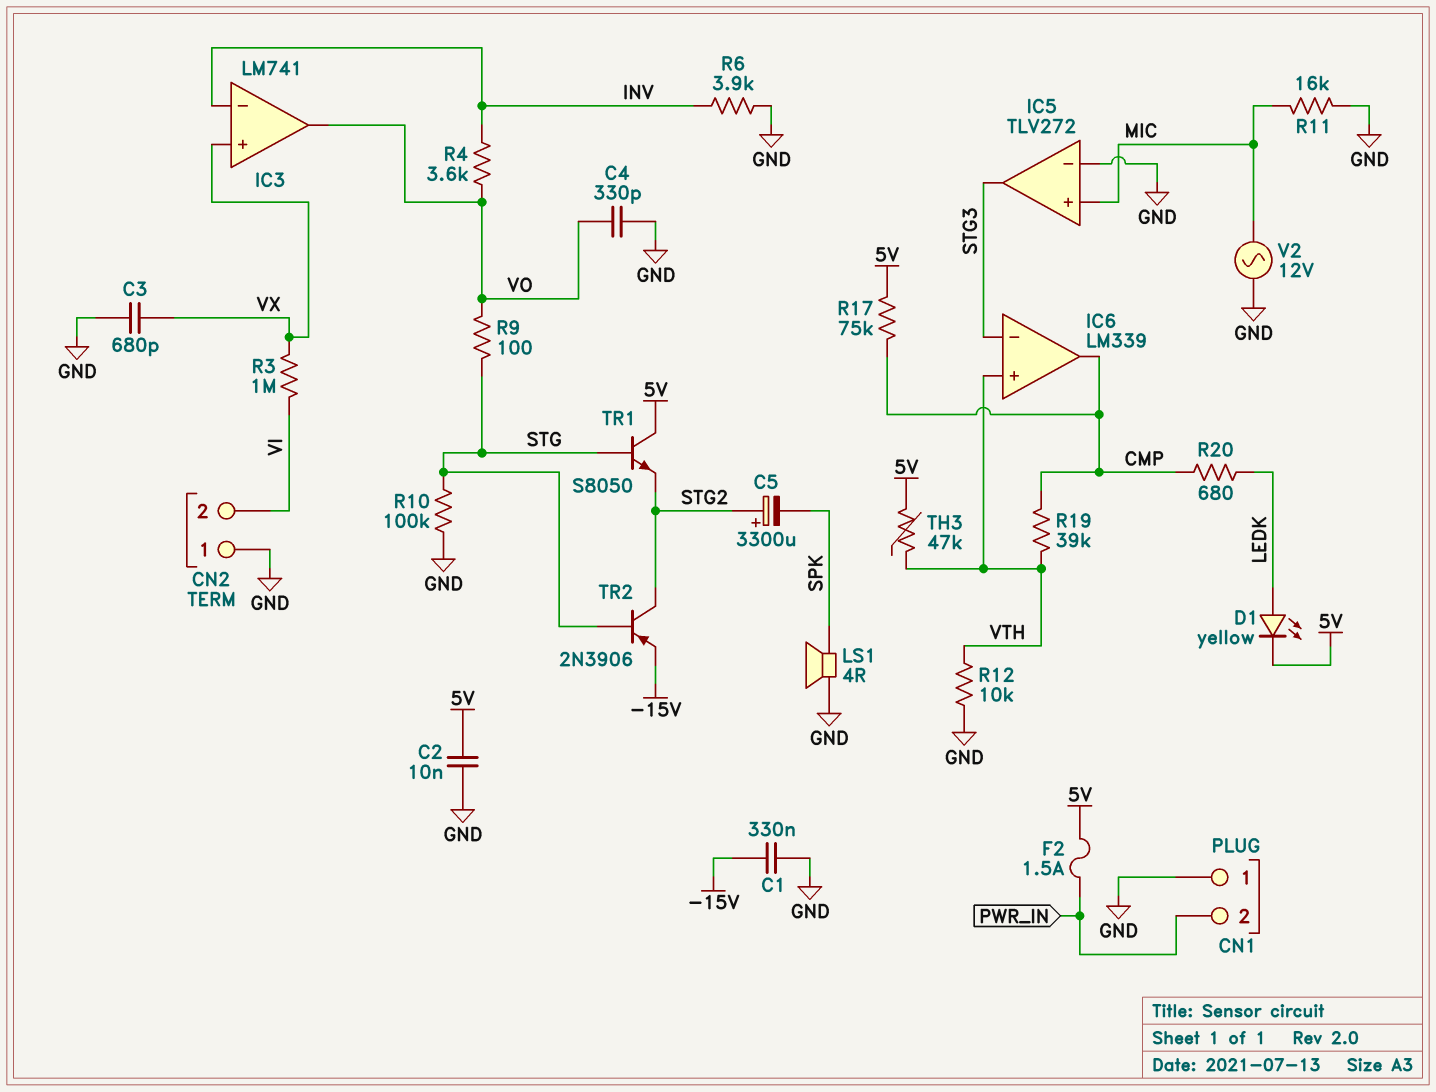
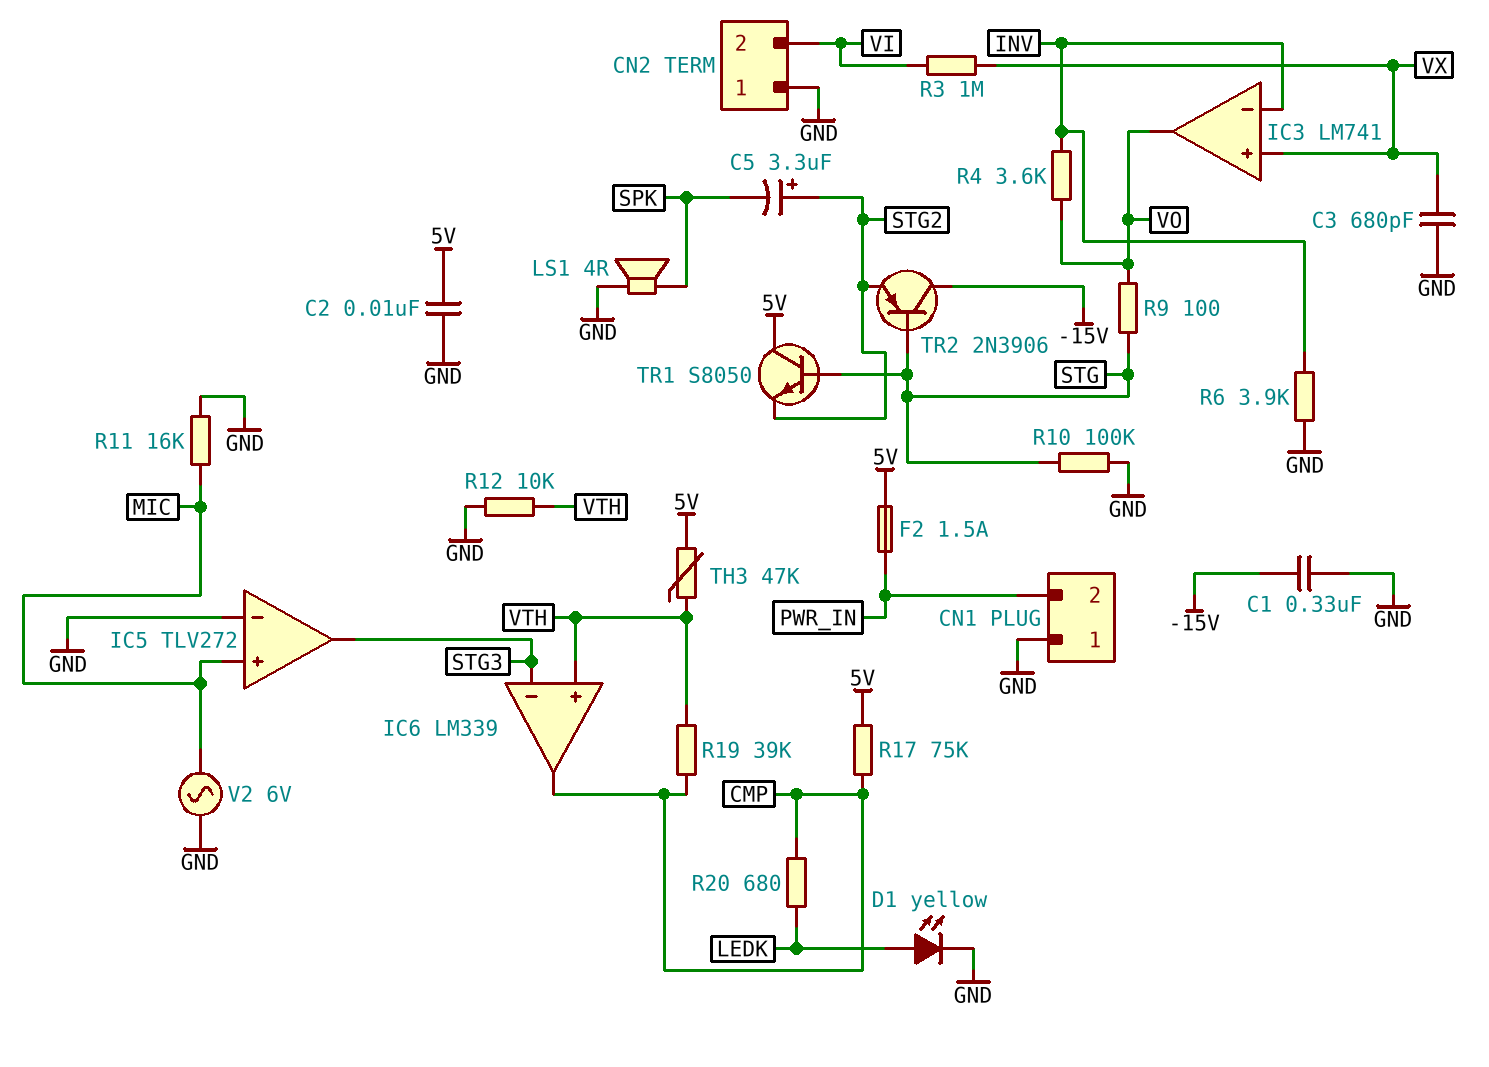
C4: 330pF (GND, VO) -> none
C5: 3300uF (plus STG2, minus SPK) -> 3.3uF (plus STG2, minus SPK)
D1: LED yellow (A LEDK, K 5V) -> LED yellow (A LEDK, K GND)
TR2: PNP 2N3906 (B STG, C STG2, E -15V) -> PNP 2N3906 (B STG, C -15V, E STG2)
V2: AC 12V (GND, MIC) -> AC 6V (GND, MIC)

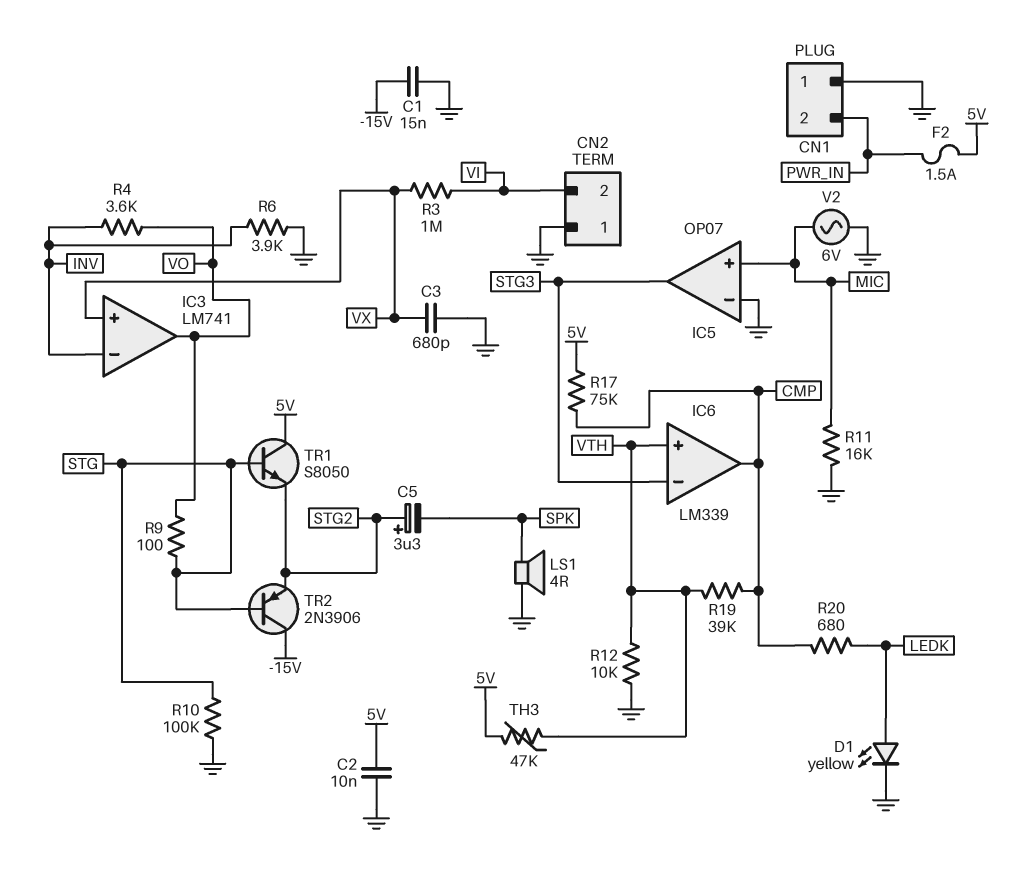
C1: 330nF (-15V, GND) -> 15nF (-15V, GND)
IC5: TLV272 -> OP07

